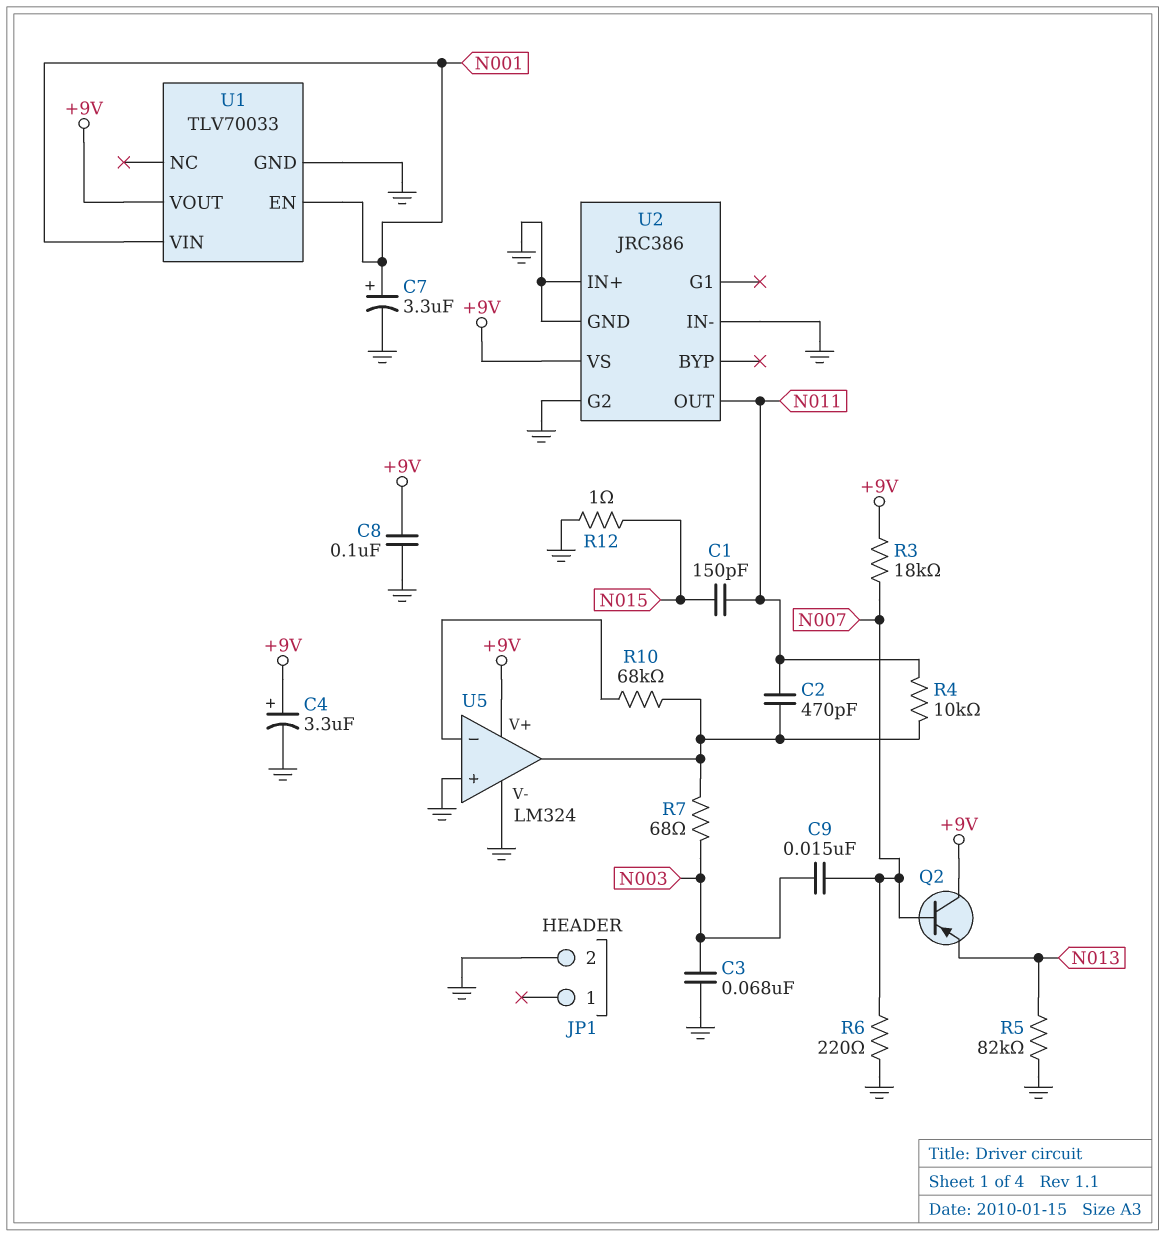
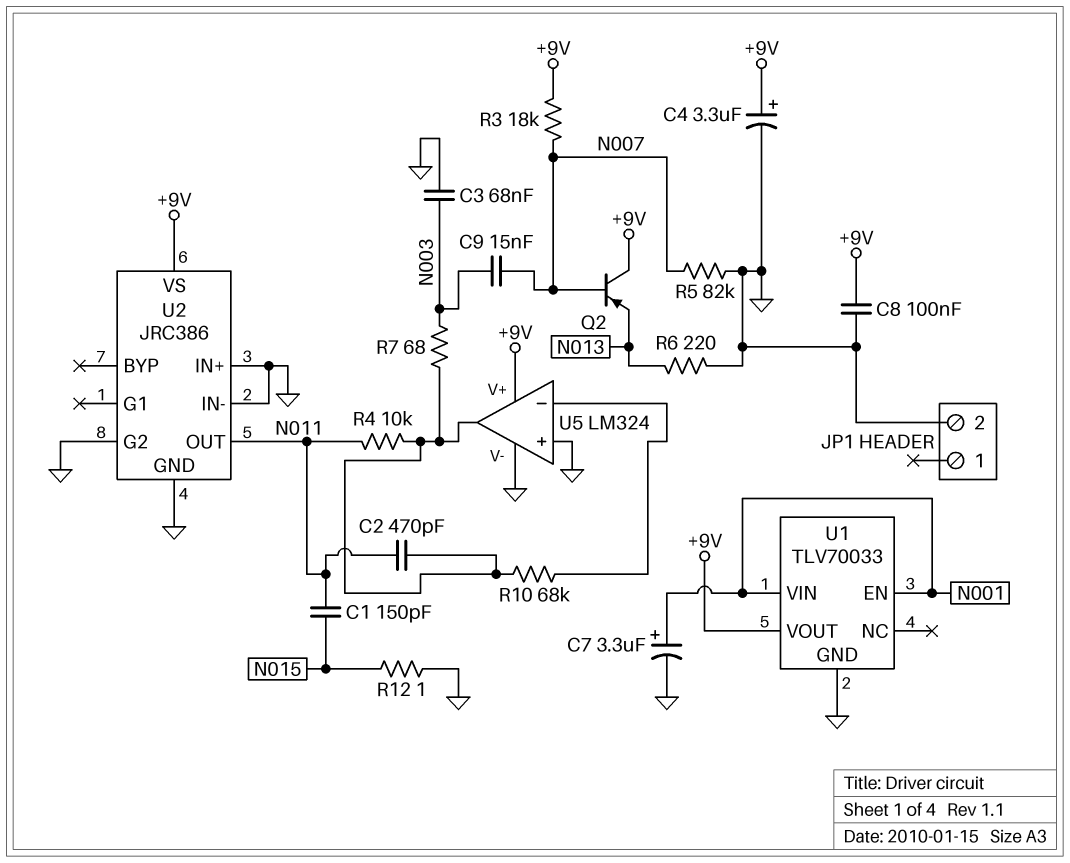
R5: 82k (GND, N013) -> 82k (GND, N007)
R6: 220 (GND, N007) -> 220 (GND, N013)

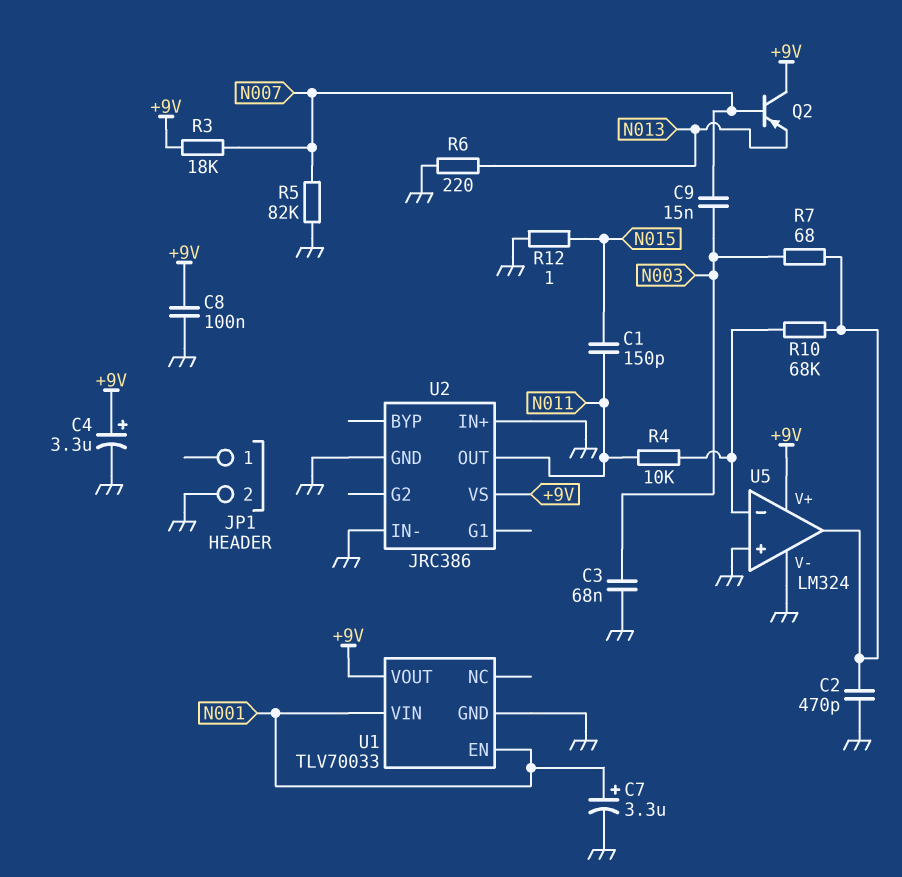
C2: 470pF (N011, U5/out) -> 470pF (GND, U5/out)
R4: 10k (N011, U5/out) -> 10k (N011, U5/in-)
U2 pin G2: GND -> none

